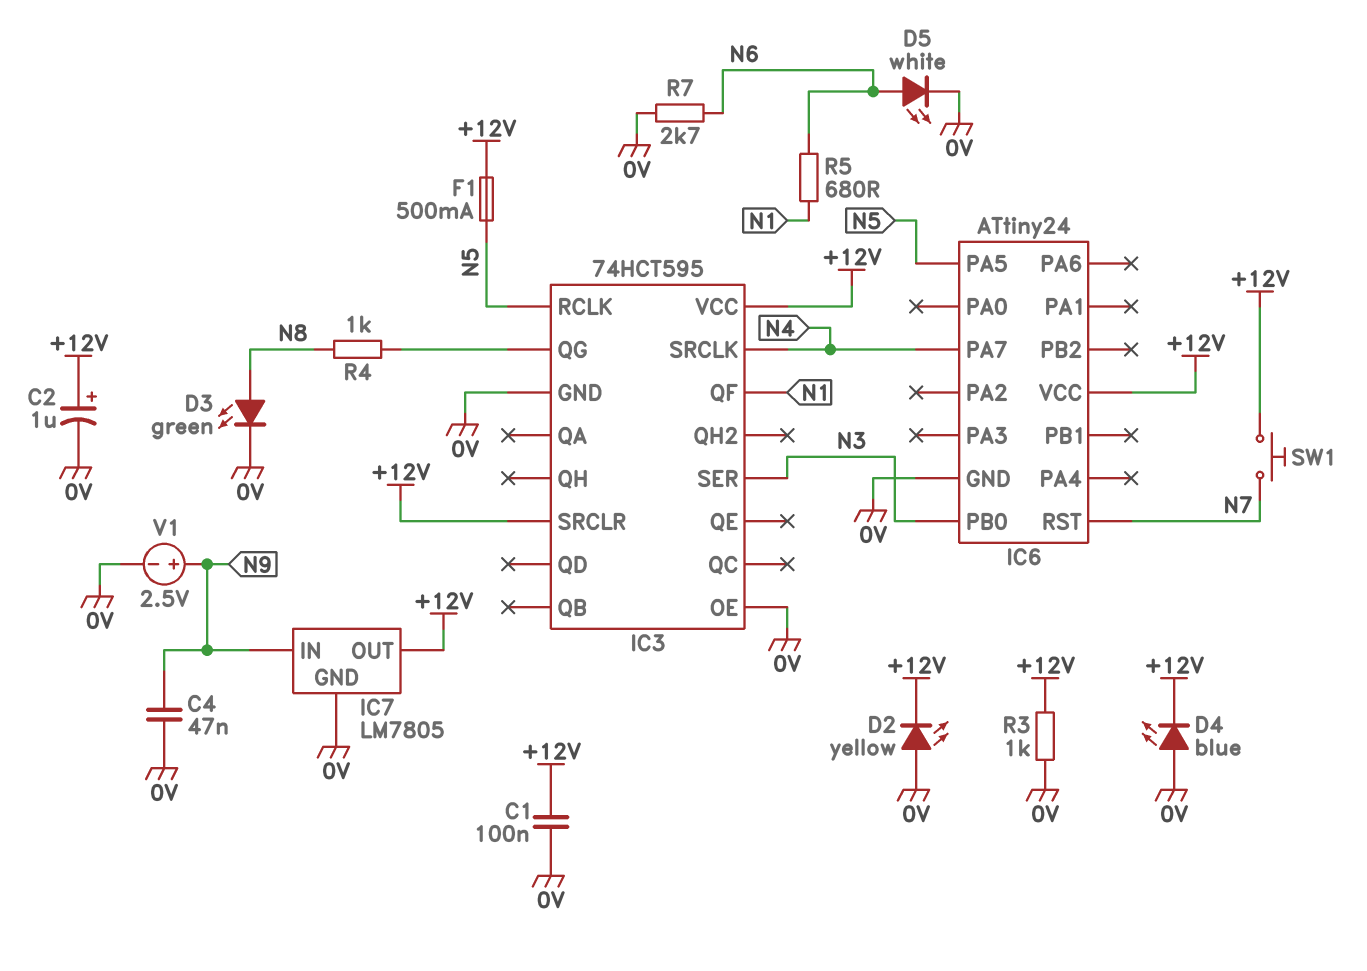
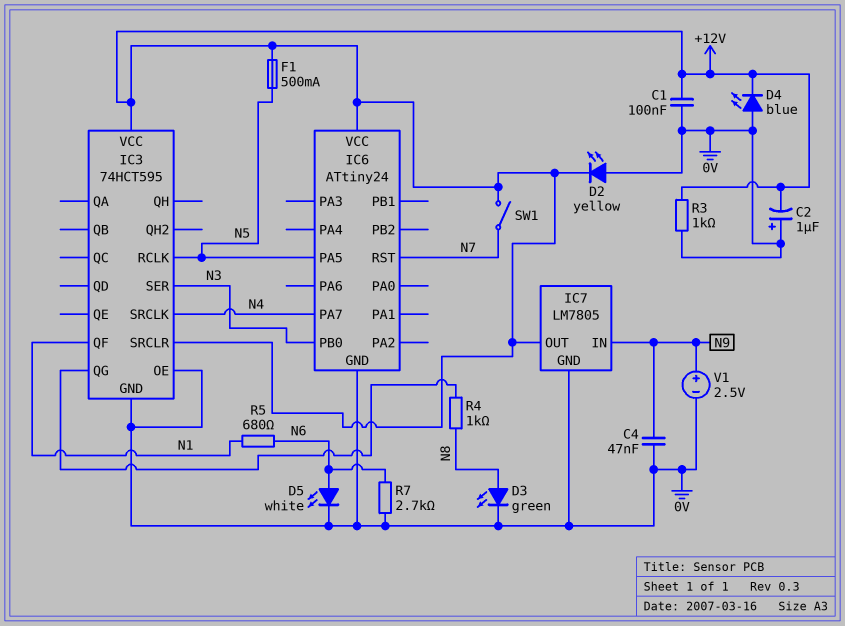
C2: 1uF (plus +12V, minus 0V) -> 1uF (plus 0V, minus +12V)
SW1: button (+12V, N7) -> switch (+12V, N7)

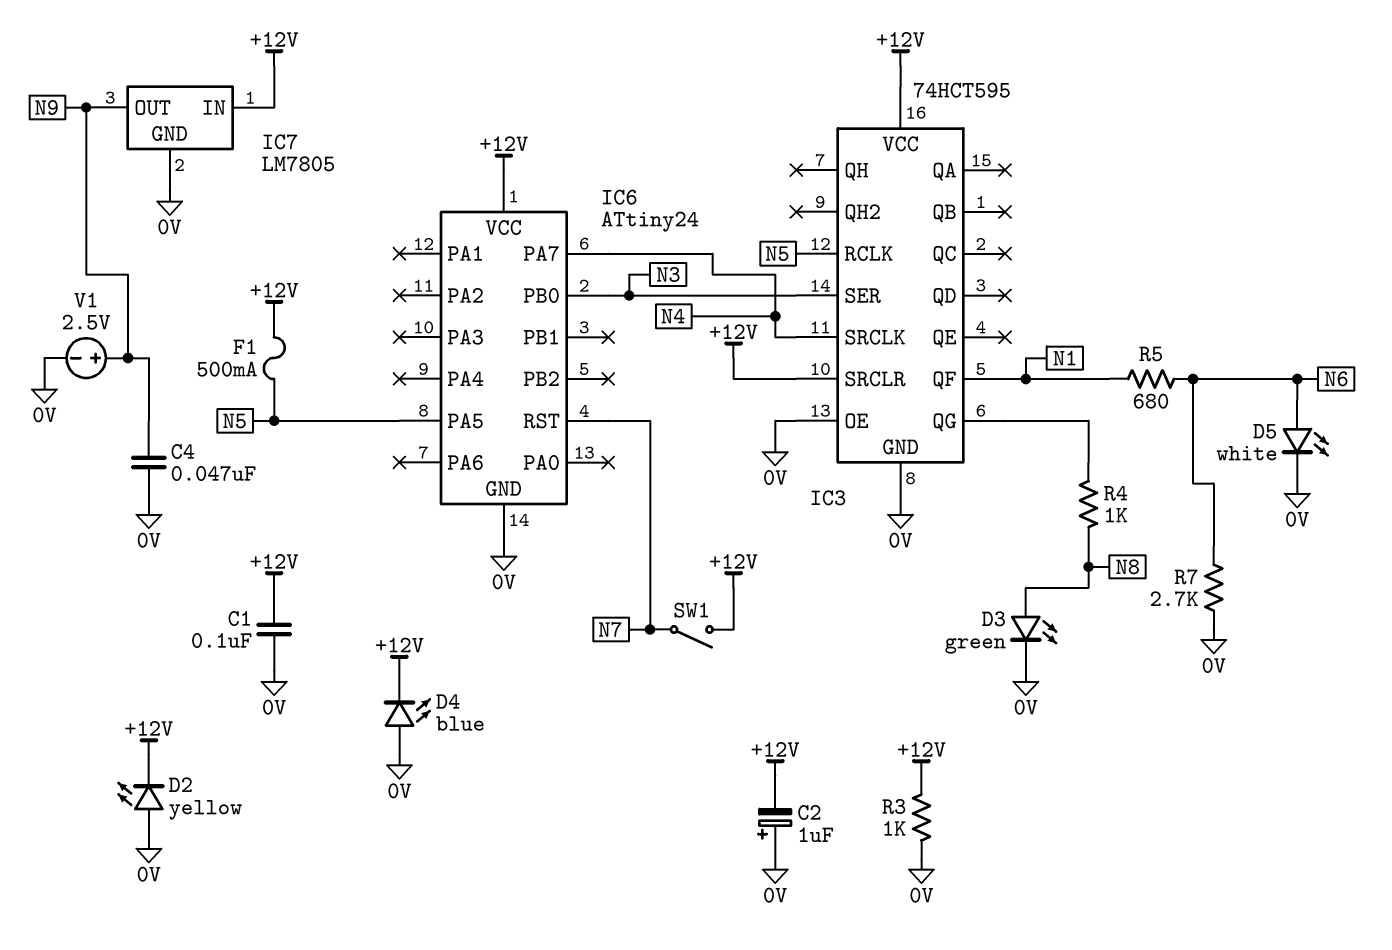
IC7 pin IN: N9 -> +12V
IC7 pin OUT: +12V -> N9

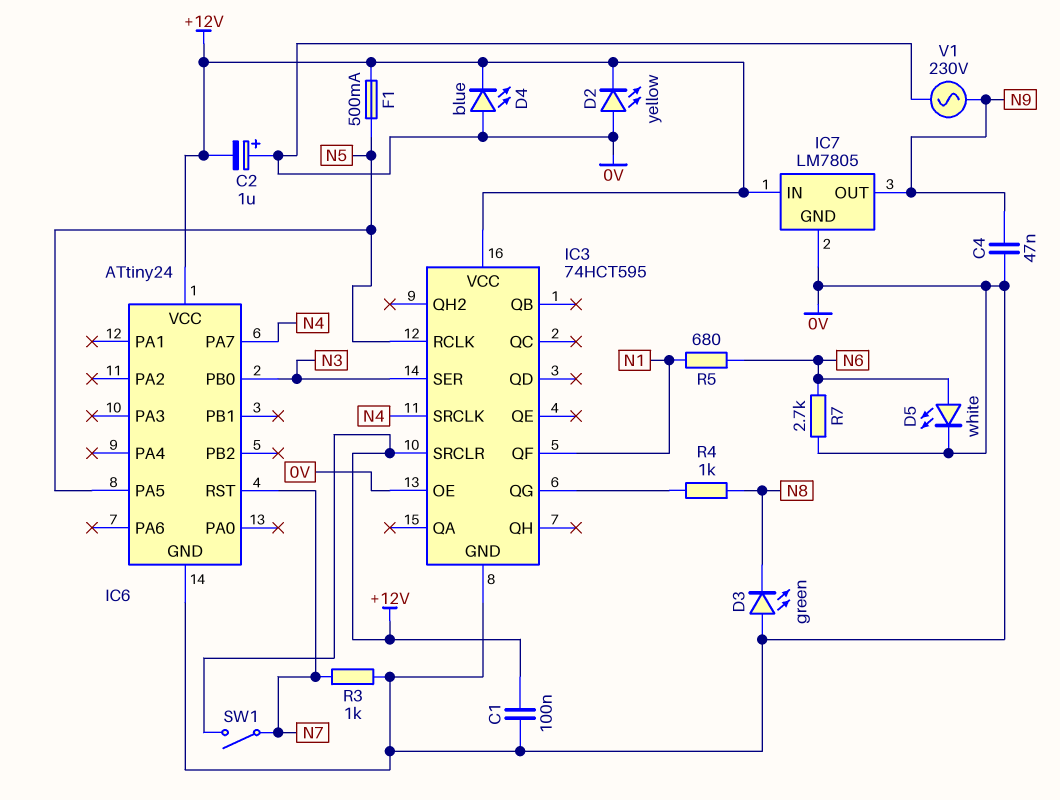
D3: LED green (A N8, K 0V) -> LED green (A 0V, K N8)
R3: 1k (+12V, 0V) -> 1k (0V, N7)
V1: 2.5V (plus N9, minus 0V) -> AC 230V (0V, N9)

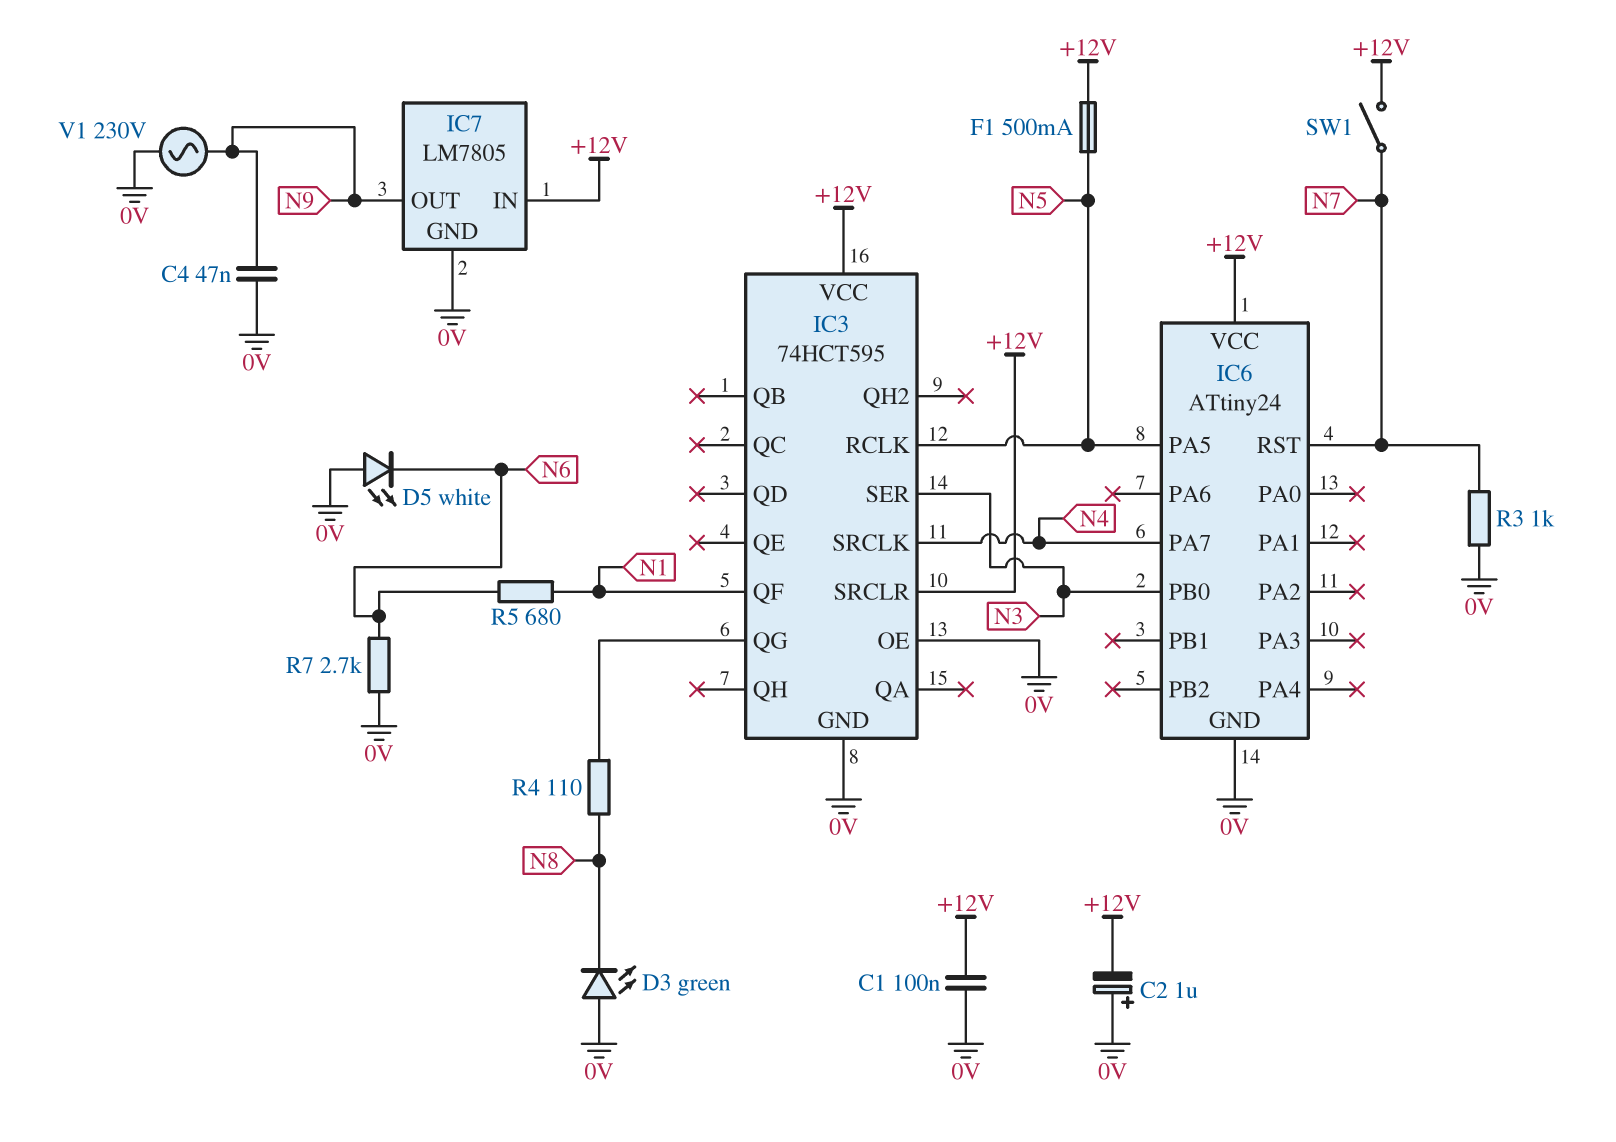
D2: LED yellow (A 0V, K +12V) -> none
D4: LED blue (A 0V, K +12V) -> none
D5: LED white (A N6, K 0V) -> LED white (A 0V, K N6)
R4: 1k (IC3/QG, N8) -> 110 (IC3/QG, N8)

